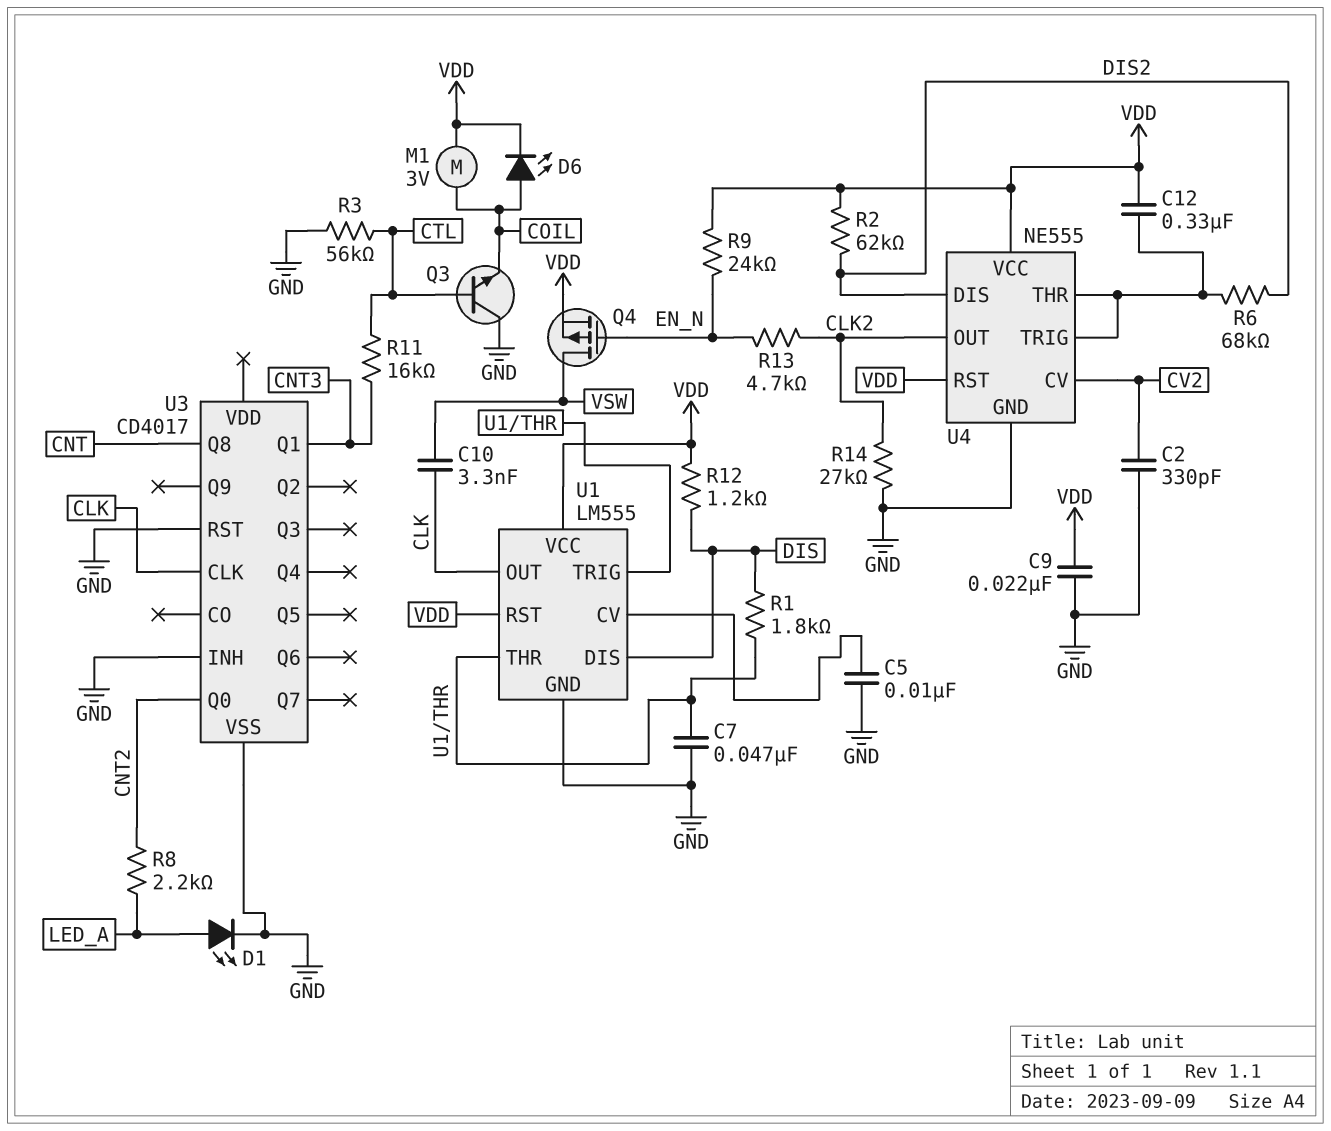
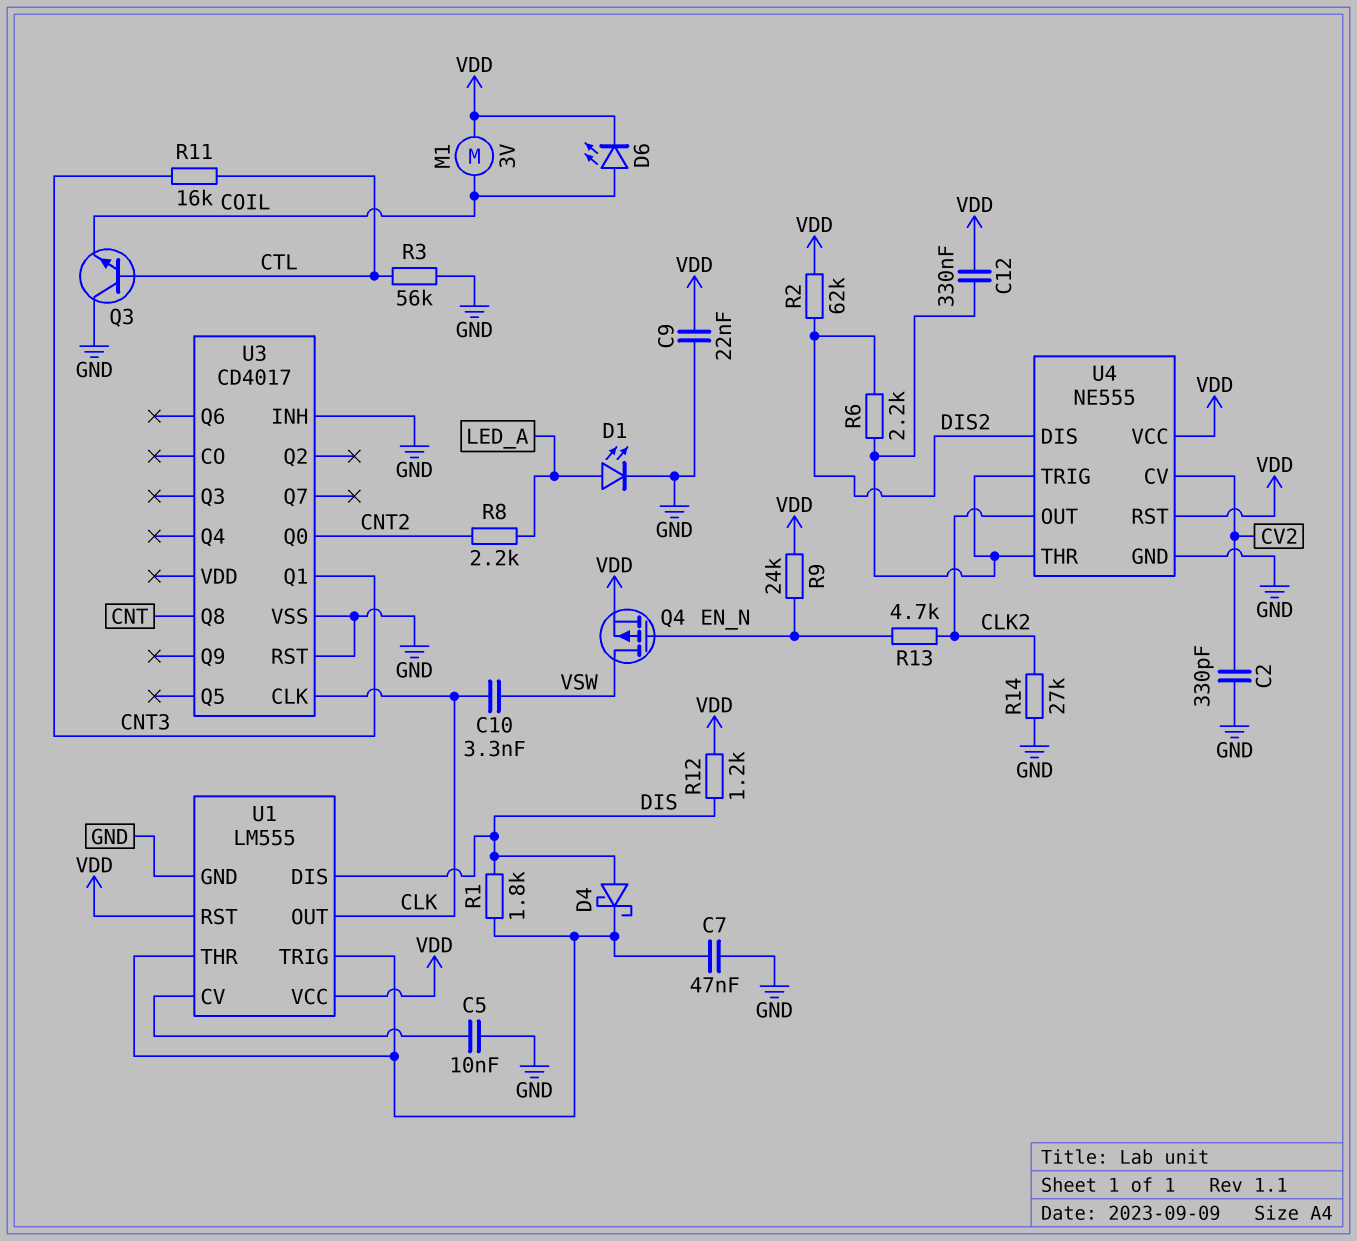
D4: none -> schottky (A DIS, K U1/THR)
R6: 68k (DIS2, U4/THR) -> 2.2k (DIS2, U4/THR)

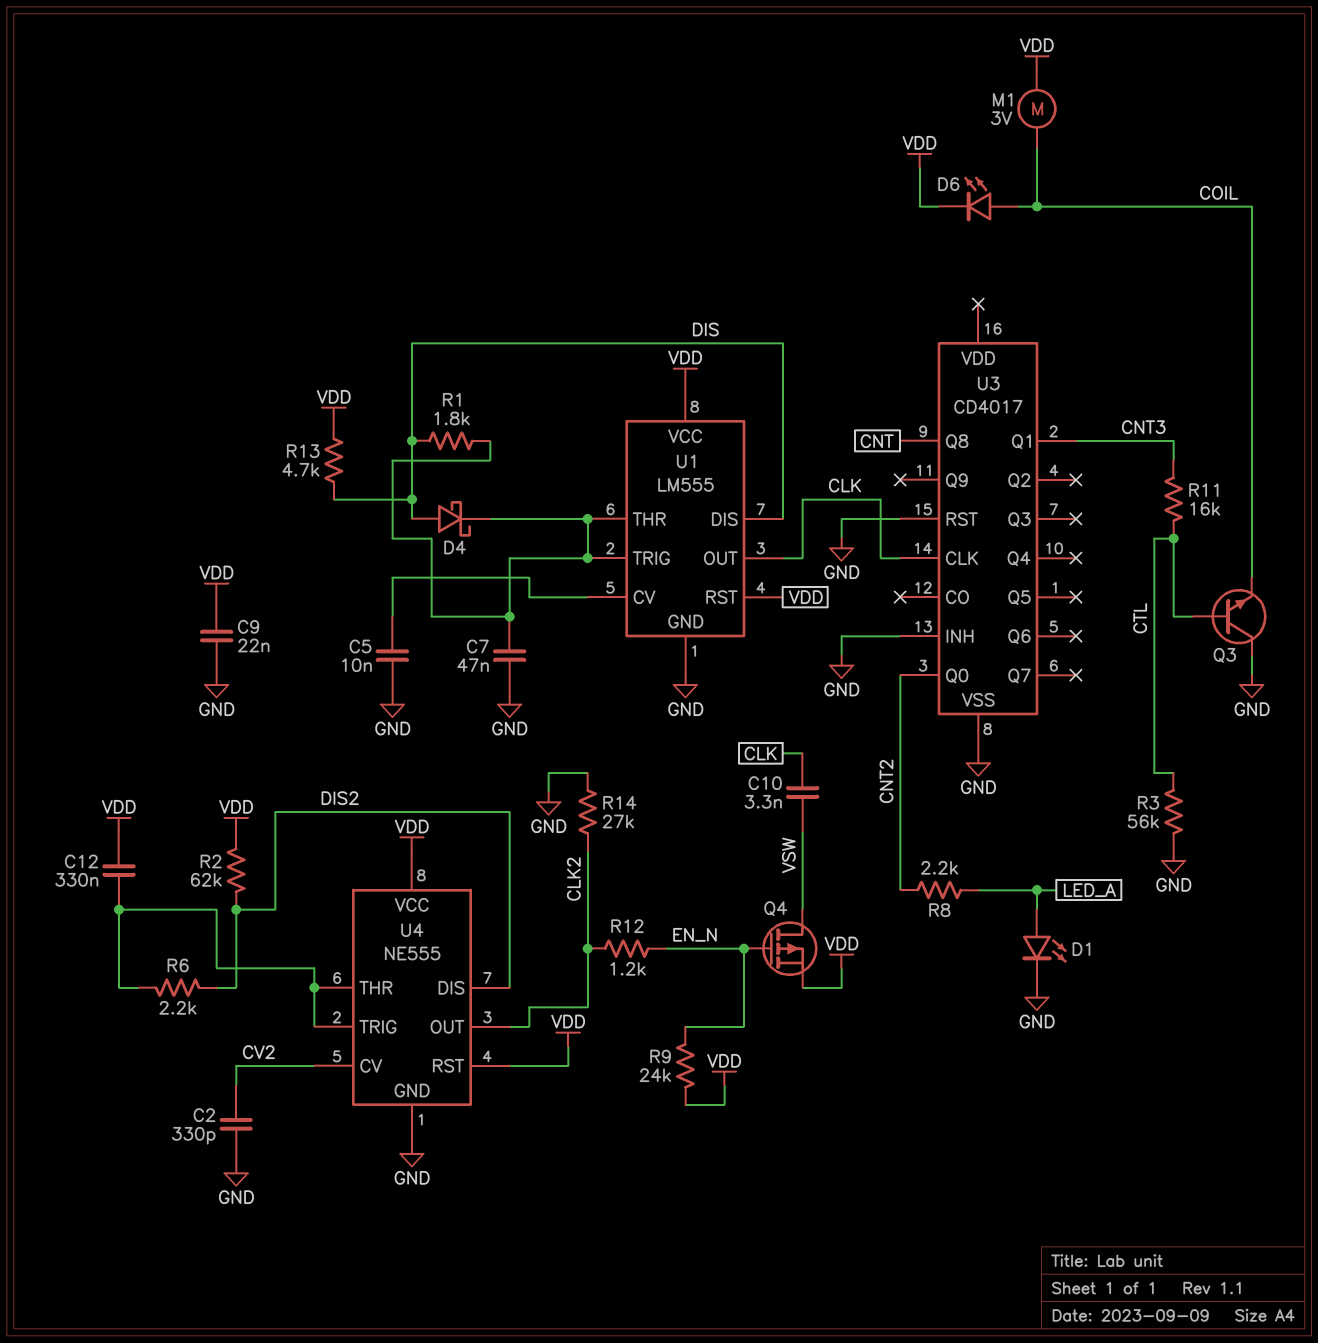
R12: 1.2k (DIS, VDD) -> 1.2k (CLK2, EN_N)
R13: 4.7k (CLK2, EN_N) -> 4.7k (DIS, VDD)

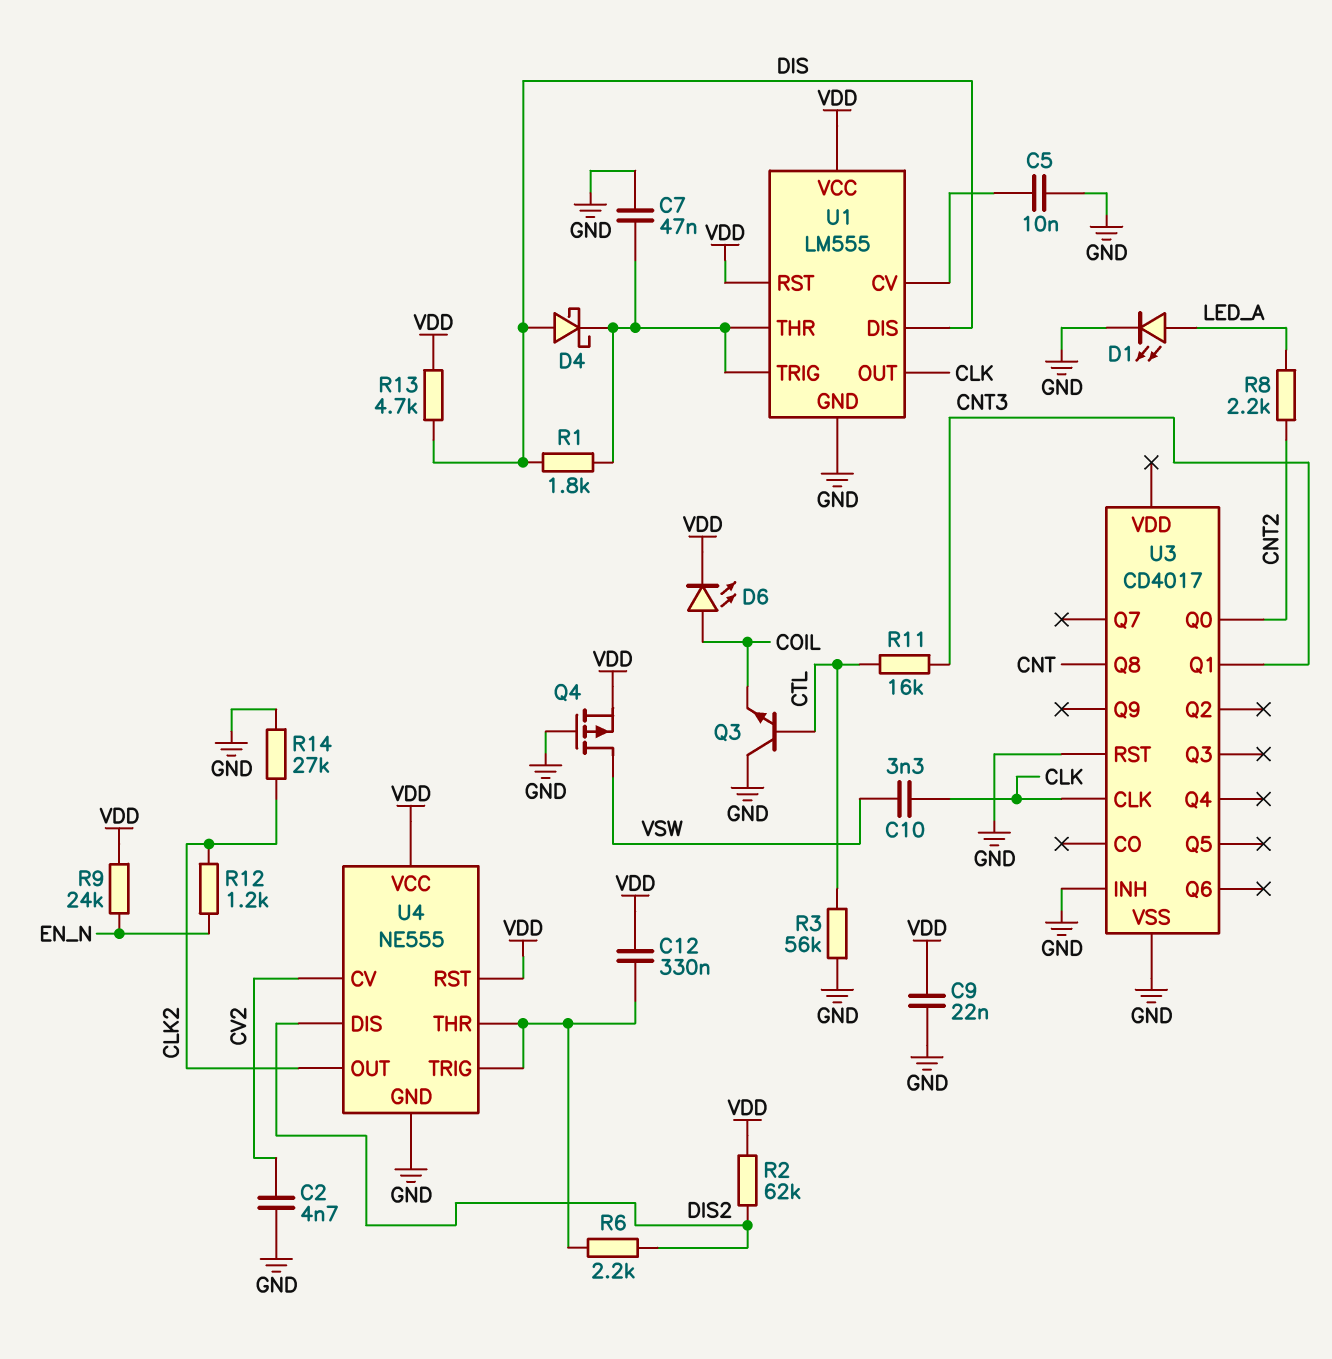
C2: 330pF (CV2, GND) -> 4.7nF (CV2, GND)
M1: motor 3V (COIL, VDD) -> none
Q4: PMOS (G EN_N, D VSW, S VDD) -> PMOS (G GND, D VSW, S VDD)

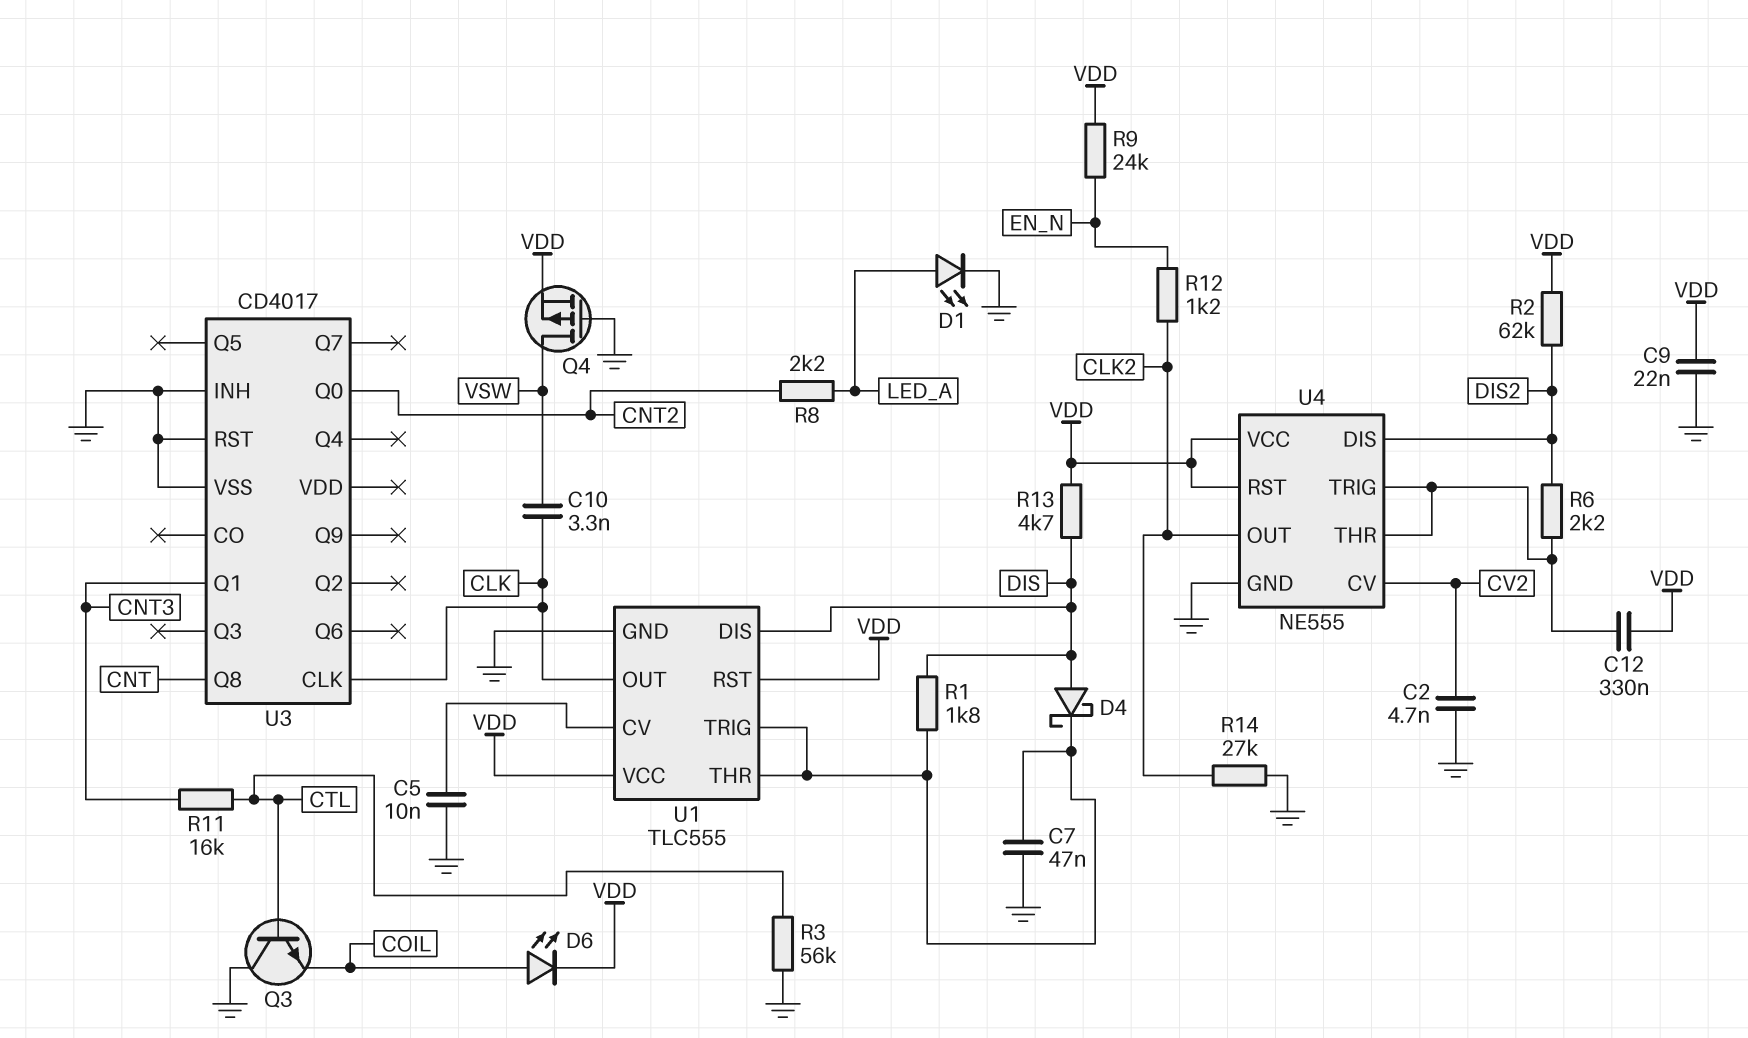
U1: LM555 -> TLC555

